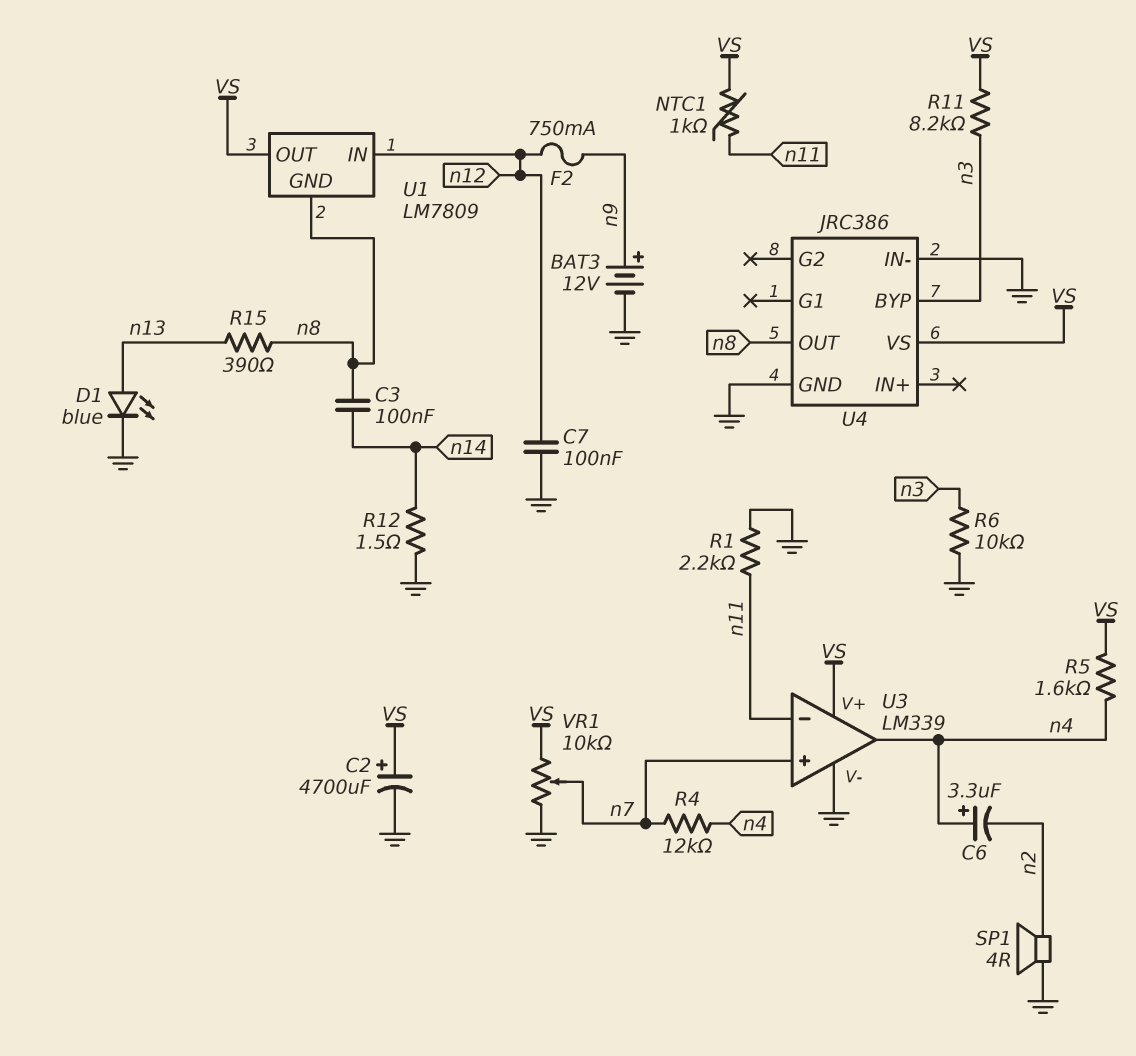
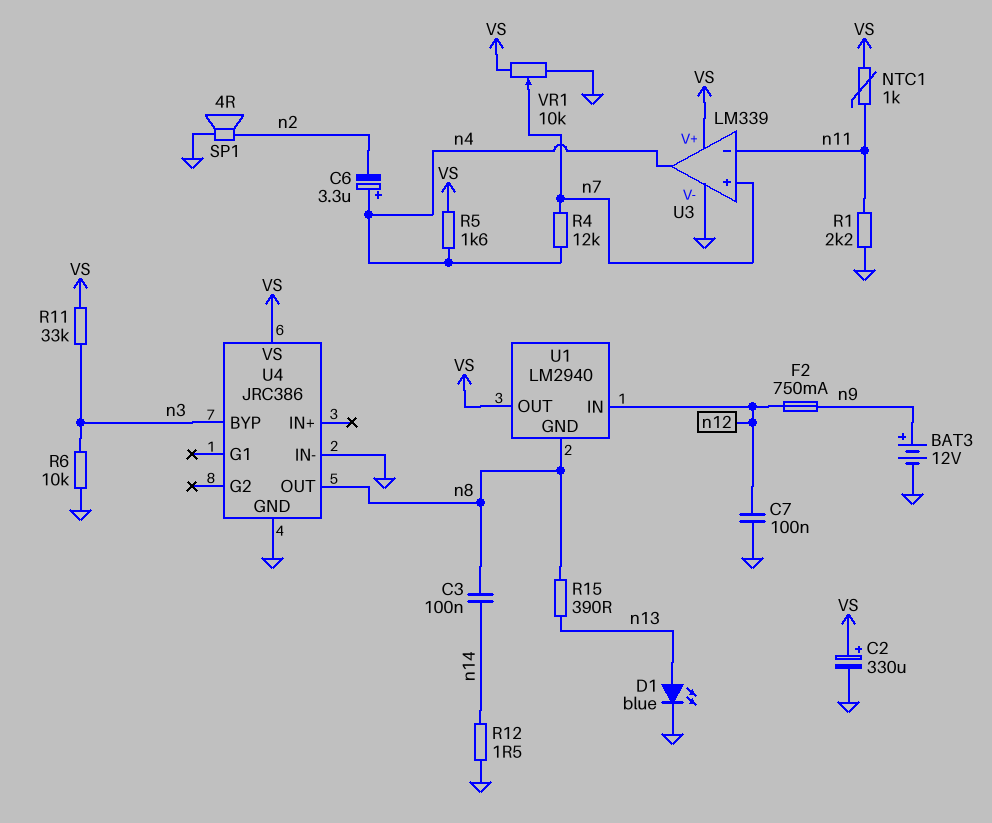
C2: 4700uF (plus VS, minus GND) -> 330uF (plus VS, minus GND)
R11: 8.2k (VS, n3) -> 33k (VS, n3)
U1: LM7809 -> LM2940

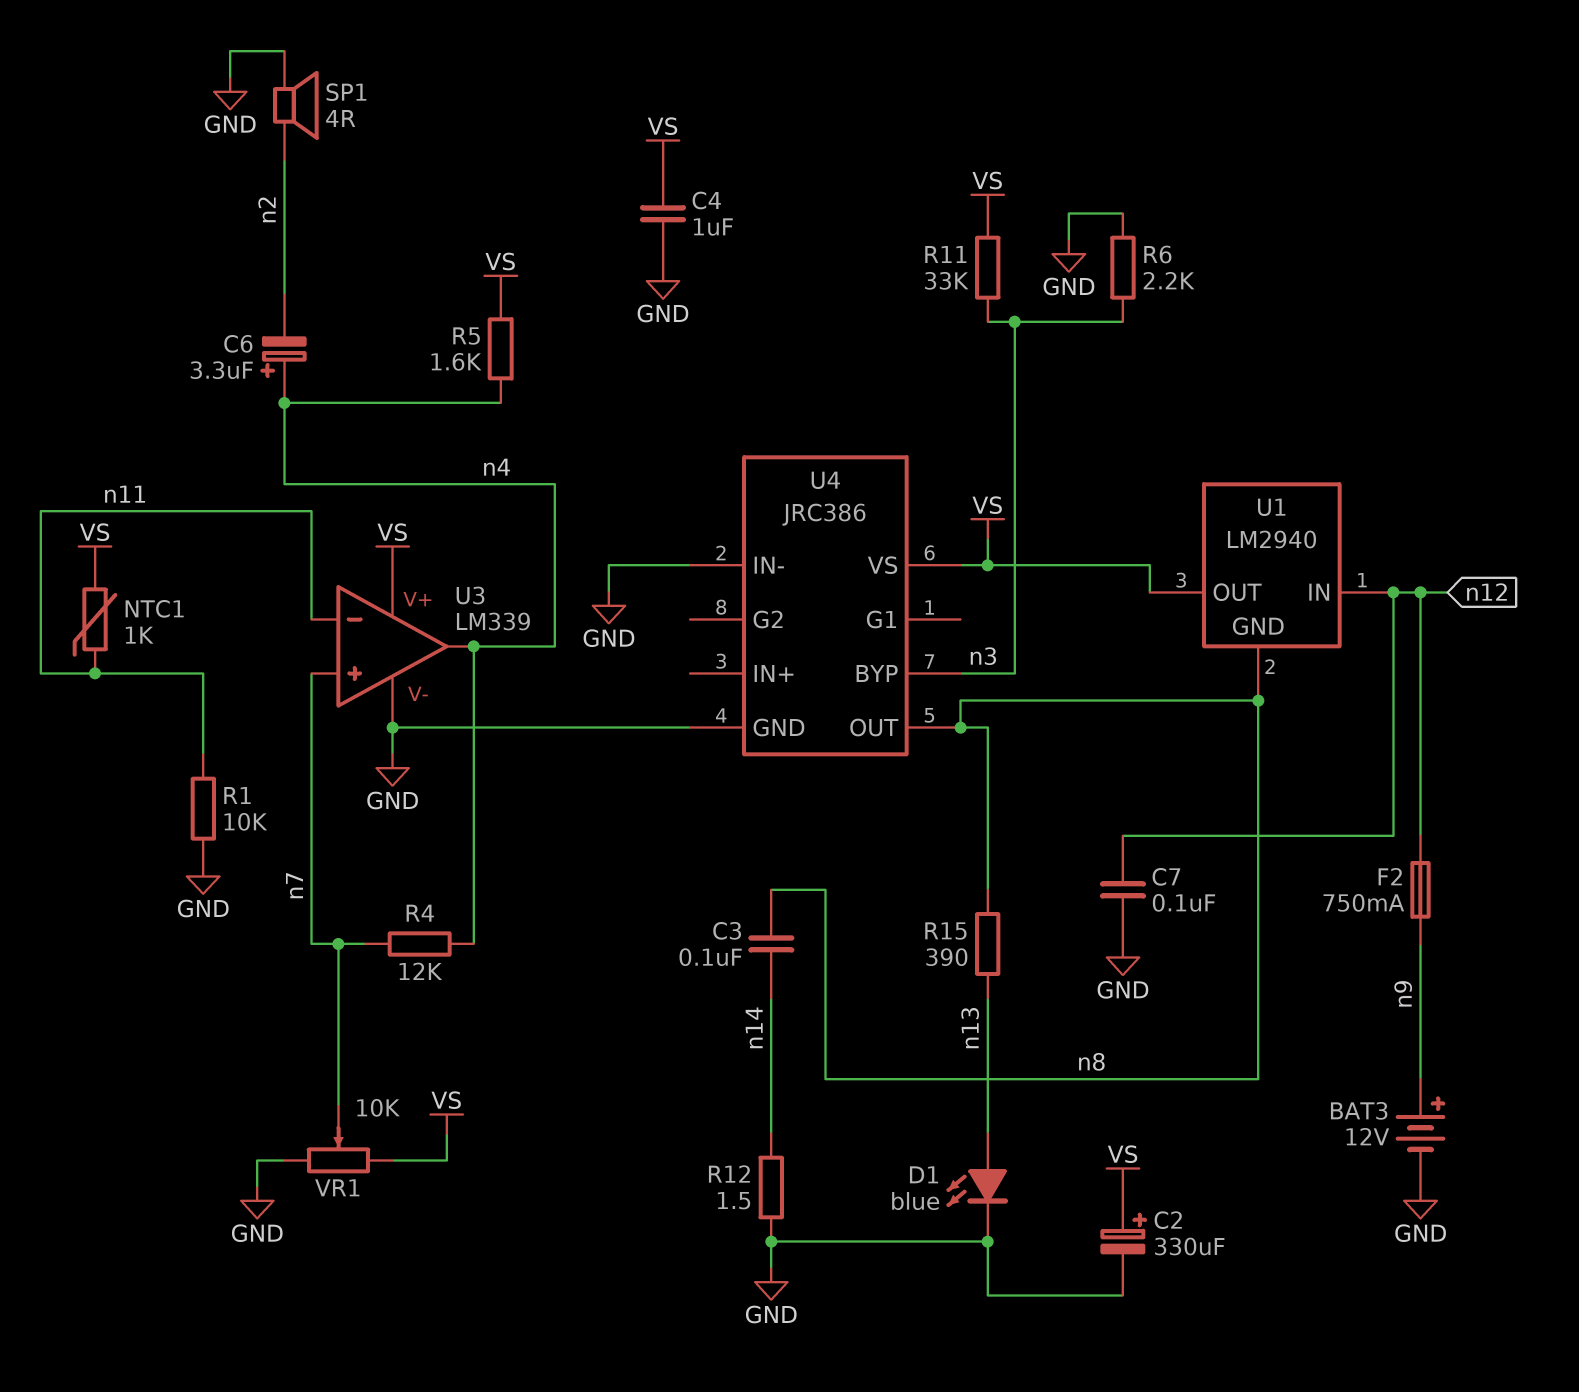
C4: none -> 1uF (GND, VS)
R1: 2.2k (GND, n11) -> 10k (GND, n11)
R6: 10k (GND, n3) -> 2.2k (GND, n3)

